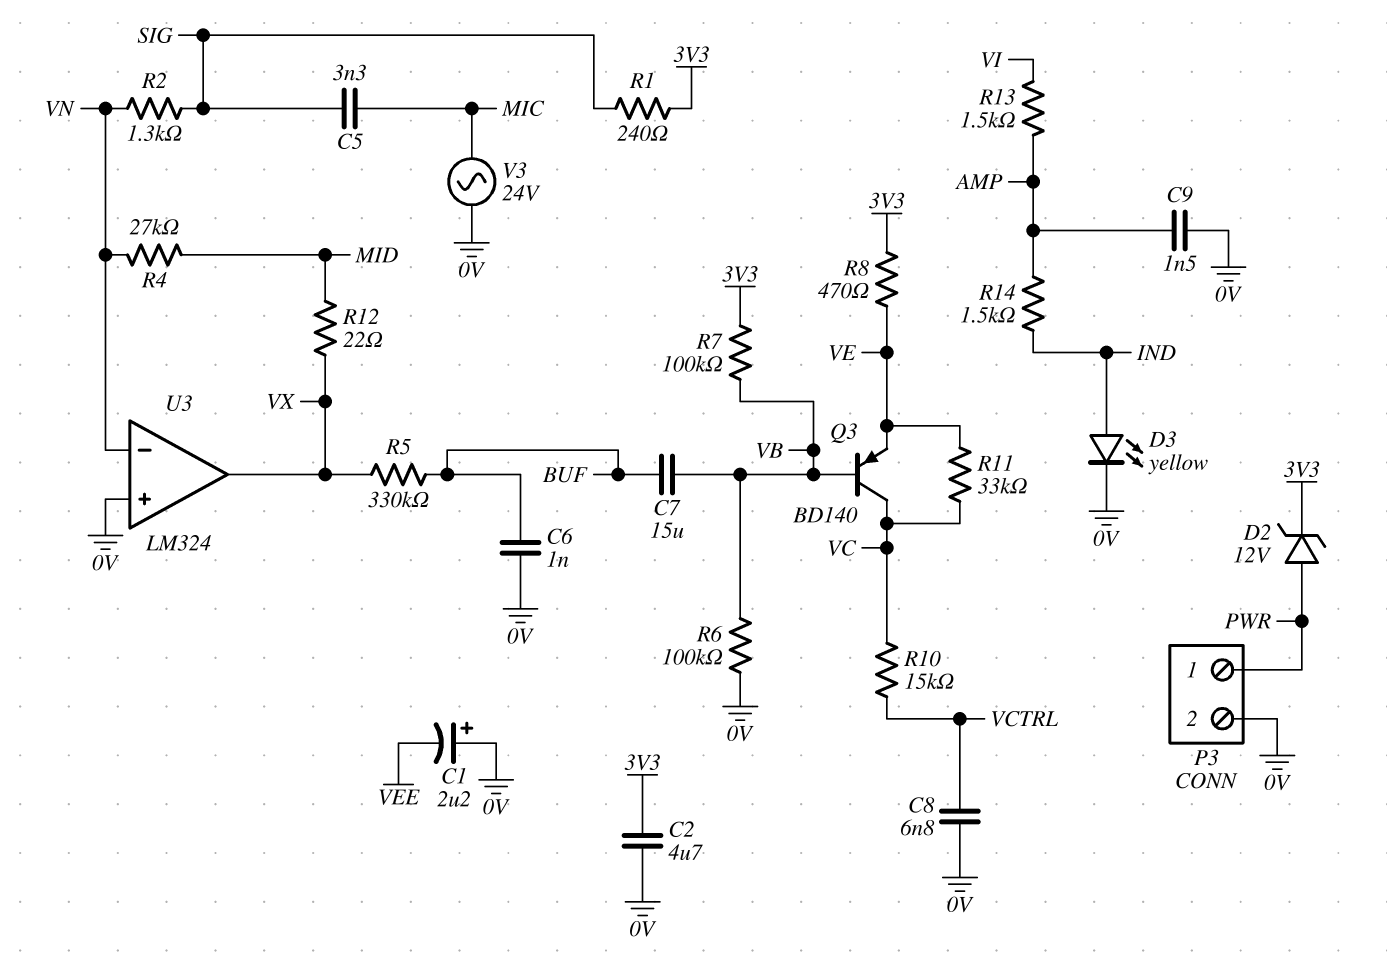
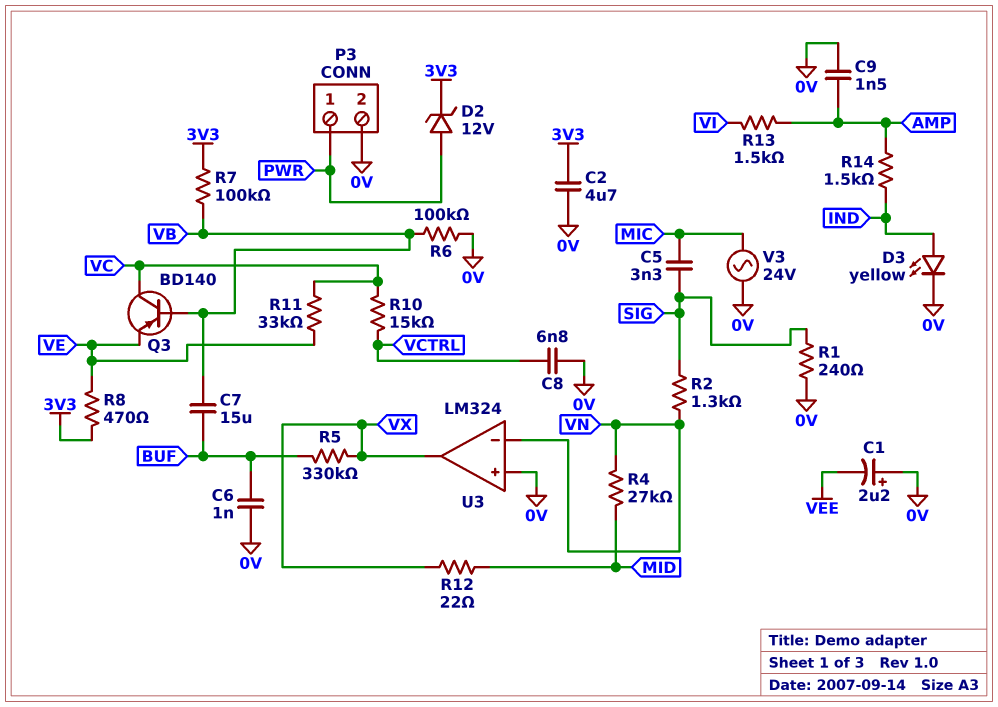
R1: 240 (3V3, SIG) -> 240 (0V, SIG)

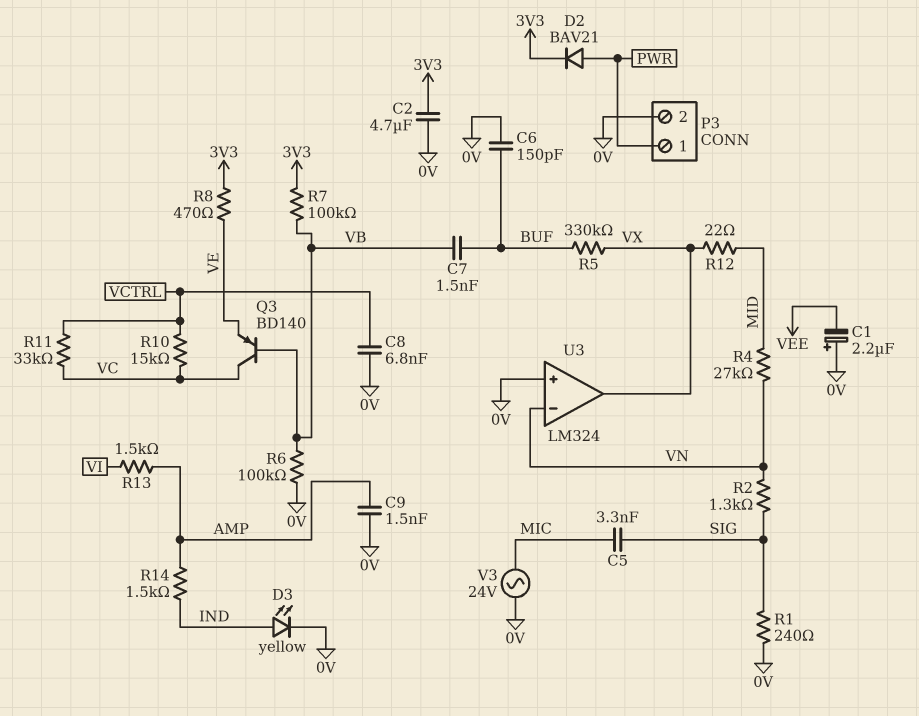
C6: 1nF (0V, BUF) -> 150pF (0V, BUF)
C7: 15uF (BUF, VB) -> 1.5nF (BUF, VB)
D2: zener 12V (A PWR, K 3V3) -> diode BAV21 (A PWR, K 3V3)
R11: 33k (VC, VE) -> 33k (VC, VCTRL)

